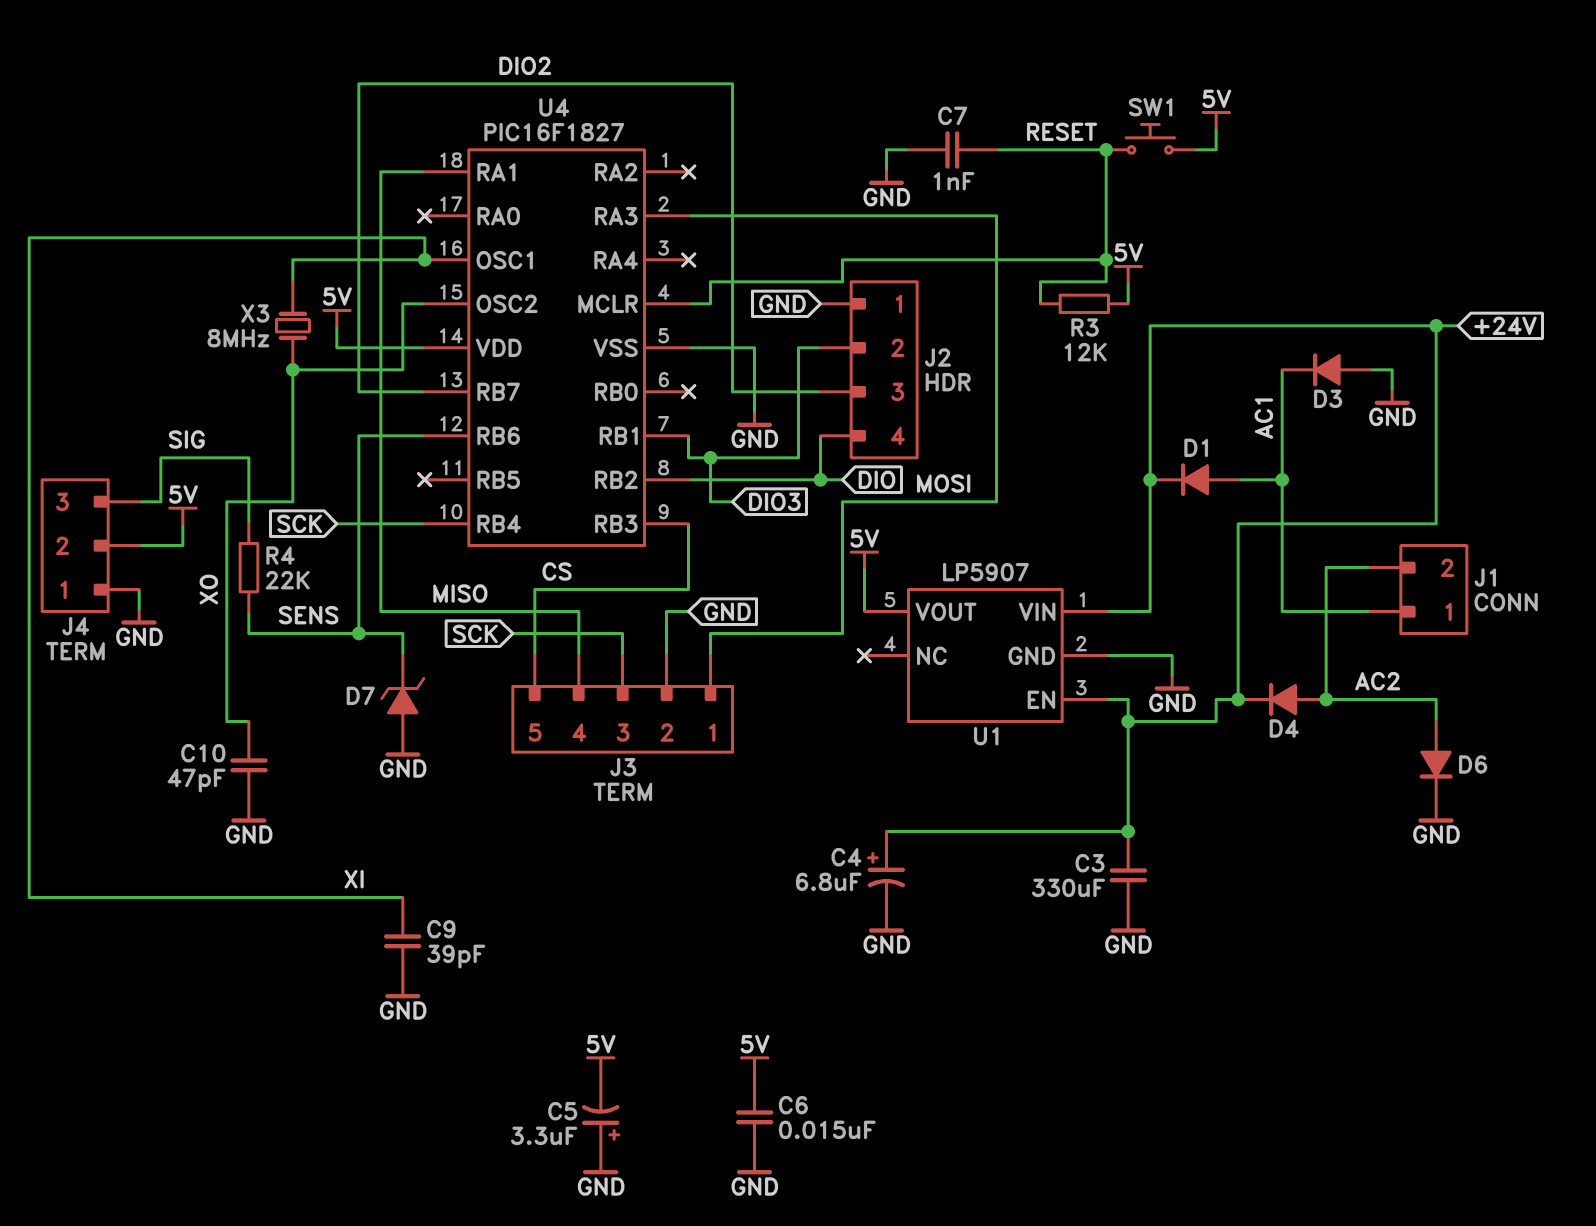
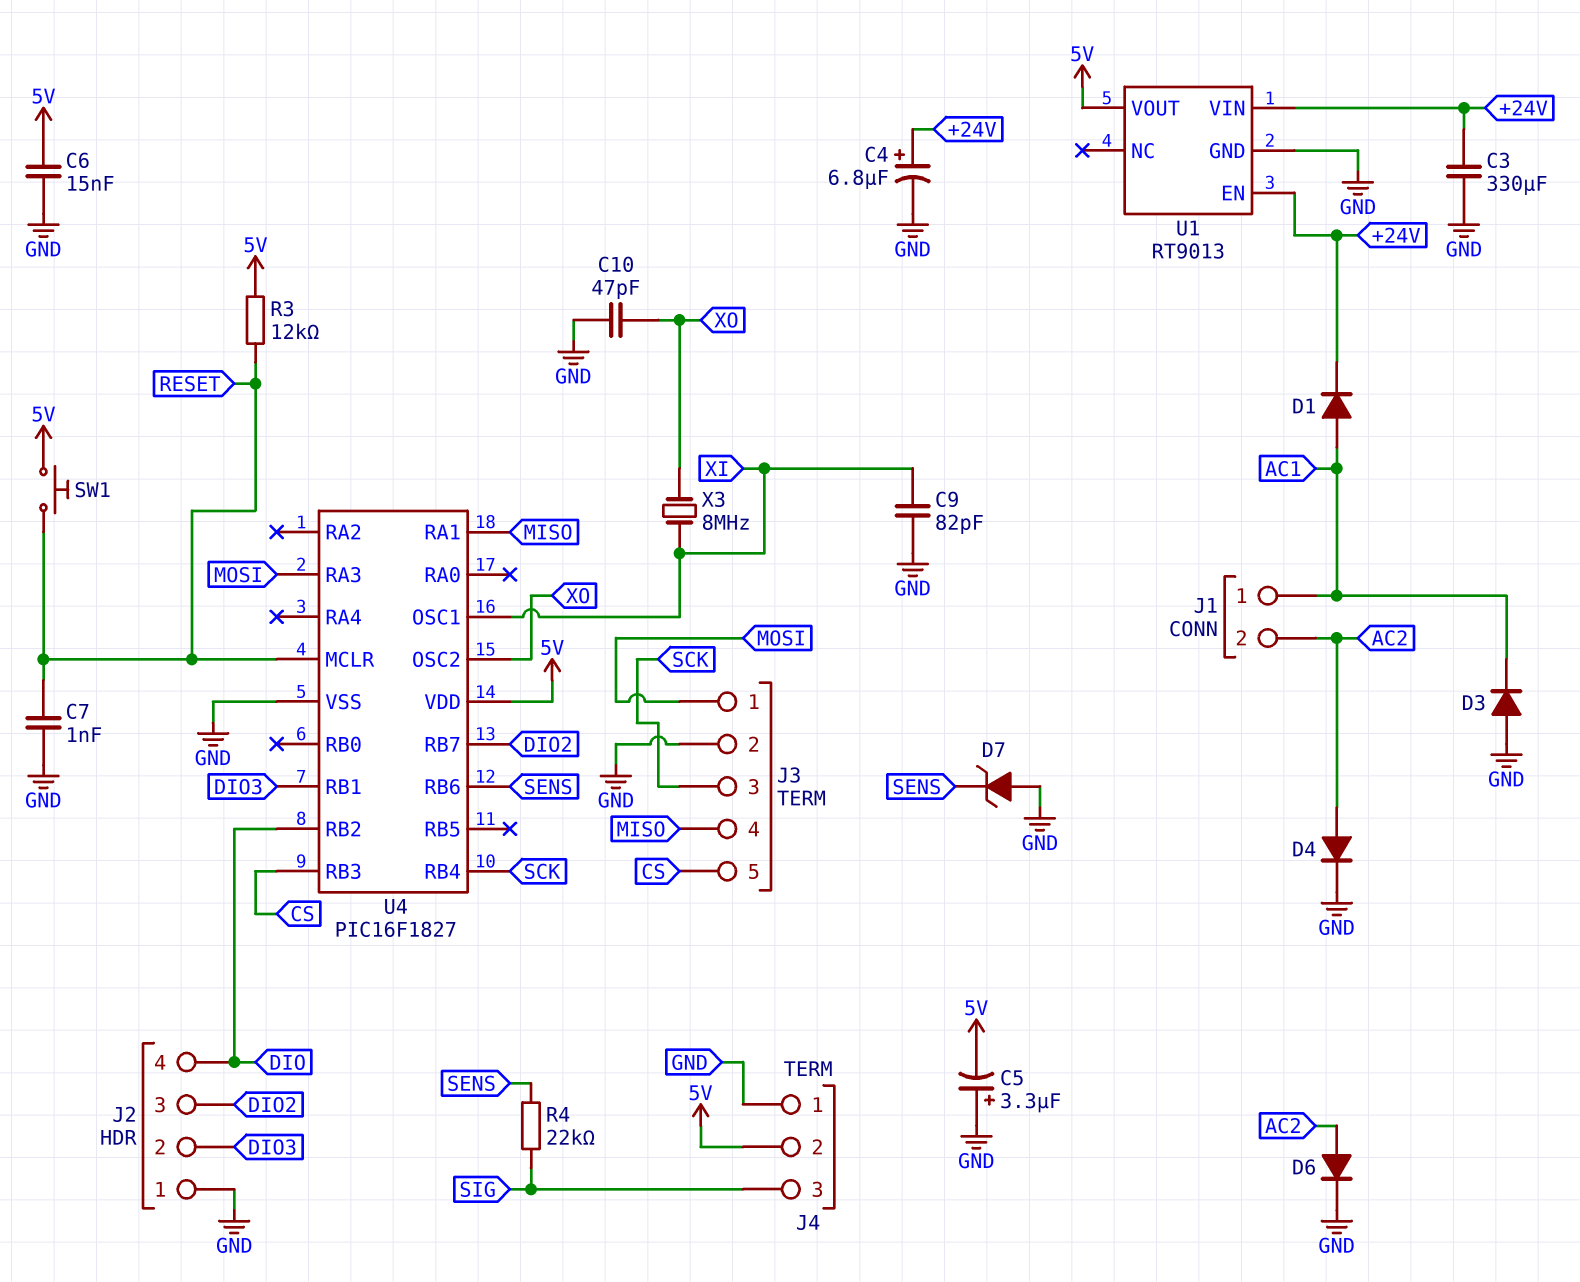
C9: 39pF (GND, XI) -> 82pF (GND, XI)
D4: diode (A AC2, K +24V) -> diode (A AC2, K GND)
U1: LP5907 -> RT9013

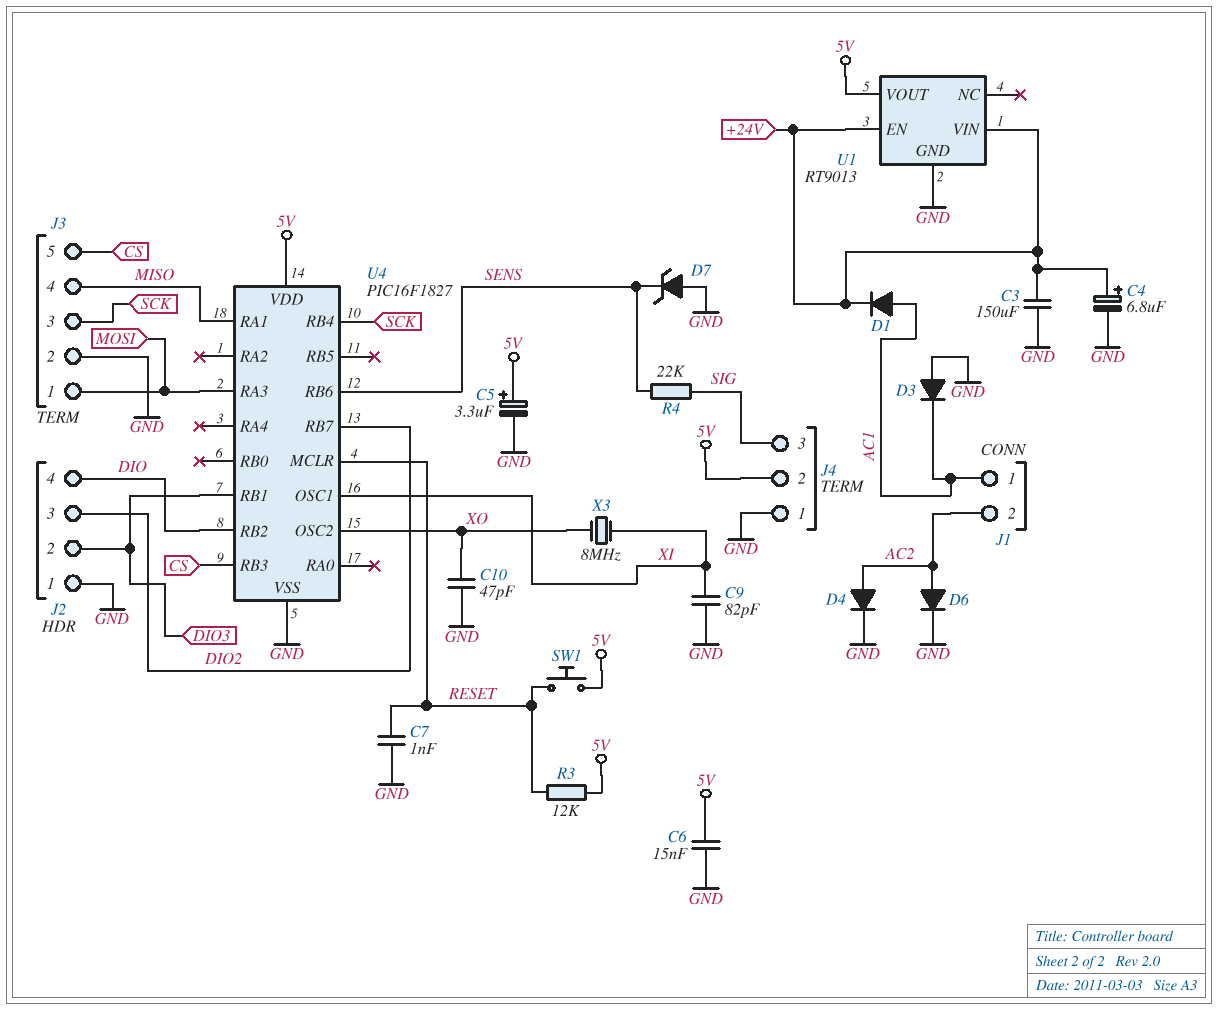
C3: 330uF (+24V, GND) -> 150uF (+24V, GND)
C5: 3.3uF (plus GND, minus 5V) -> 3.3uF (plus 5V, minus GND)

